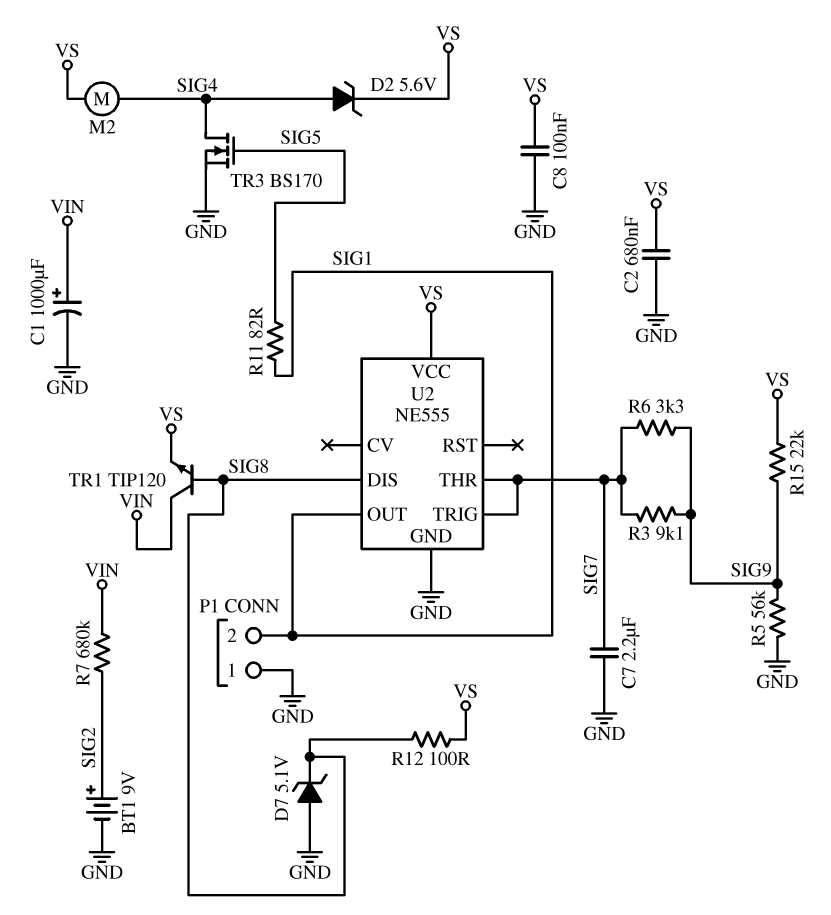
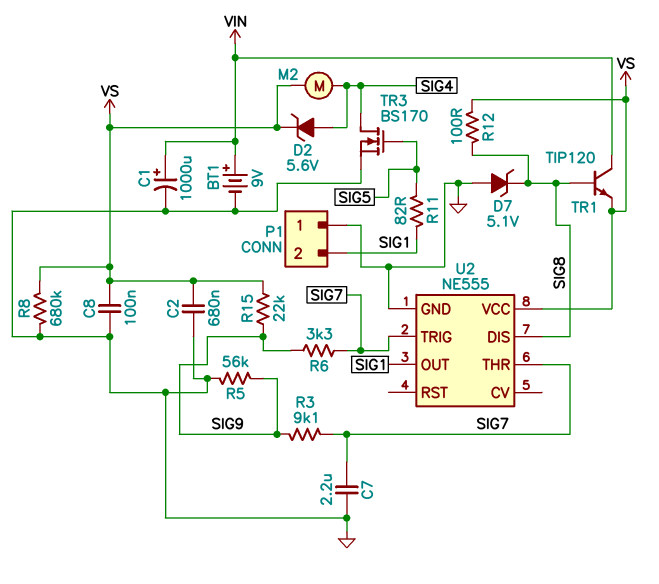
BT1: 9V (plus SIG2, minus GND) -> 9V (plus VIN, minus GND)
R7: 680k (SIG2, VIN) -> none
R8: none -> 680k (GND, VS)

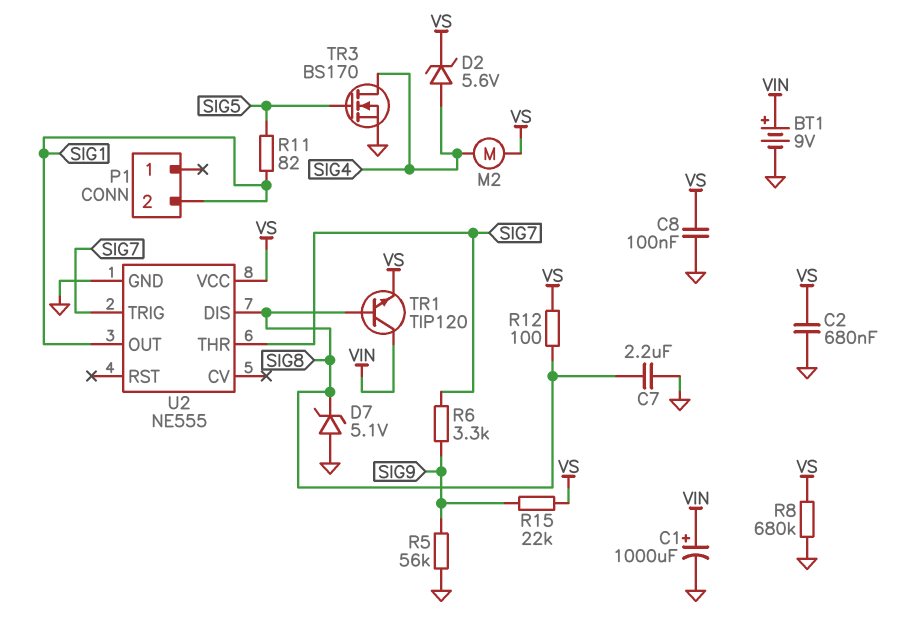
C7: 2.2uF (GND, SIG7) -> 2.2uF (GND, SIG8)
P1 pin 1: GND -> none
R3: 9.1k (SIG7, SIG9) -> none

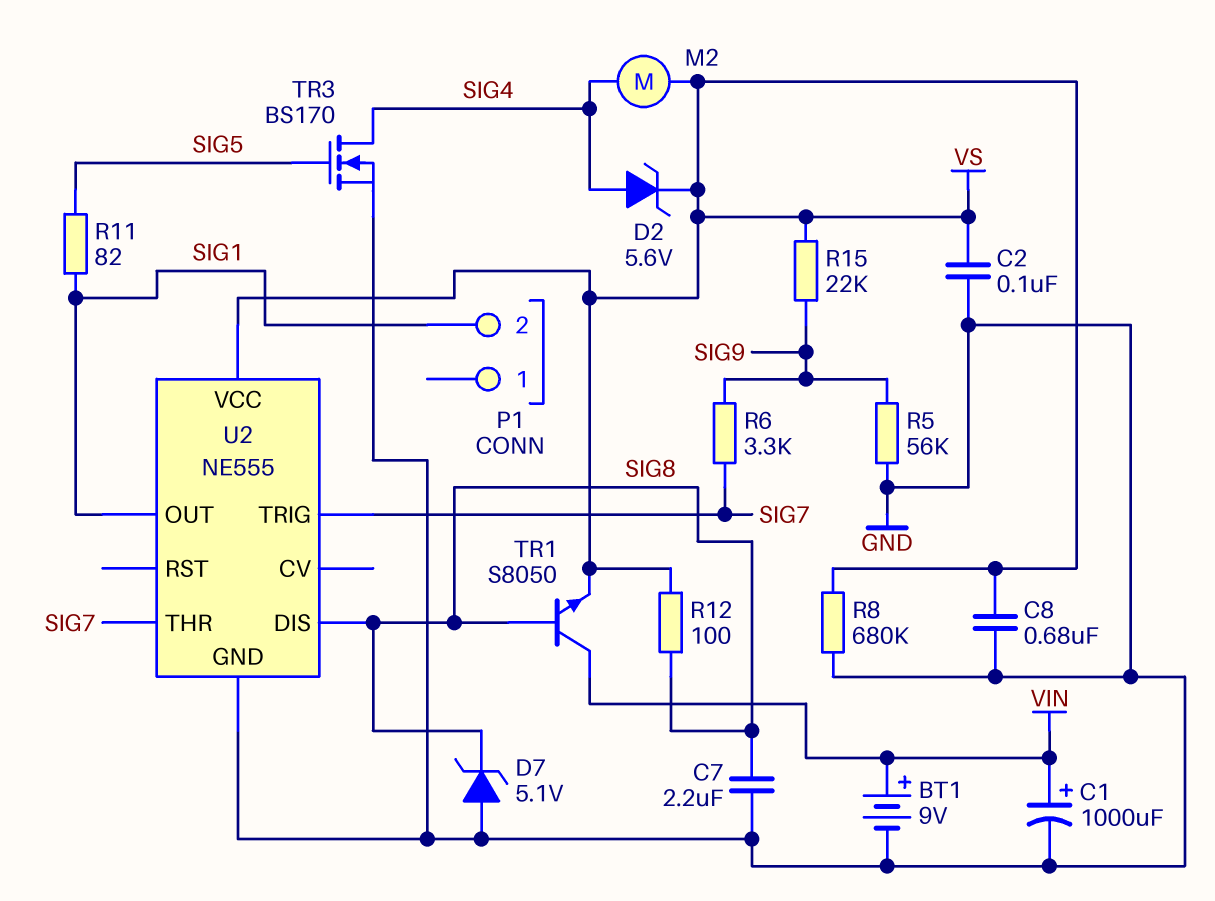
C2: 680nF (GND, VS) -> 100nF (GND, VS)
C8: 100nF (GND, VS) -> 680nF (GND, VS)
TR1: NPN TIP120 (B SIG8, C VIN, E VS) -> NPN S8050 (B SIG8, C VIN, E VS)

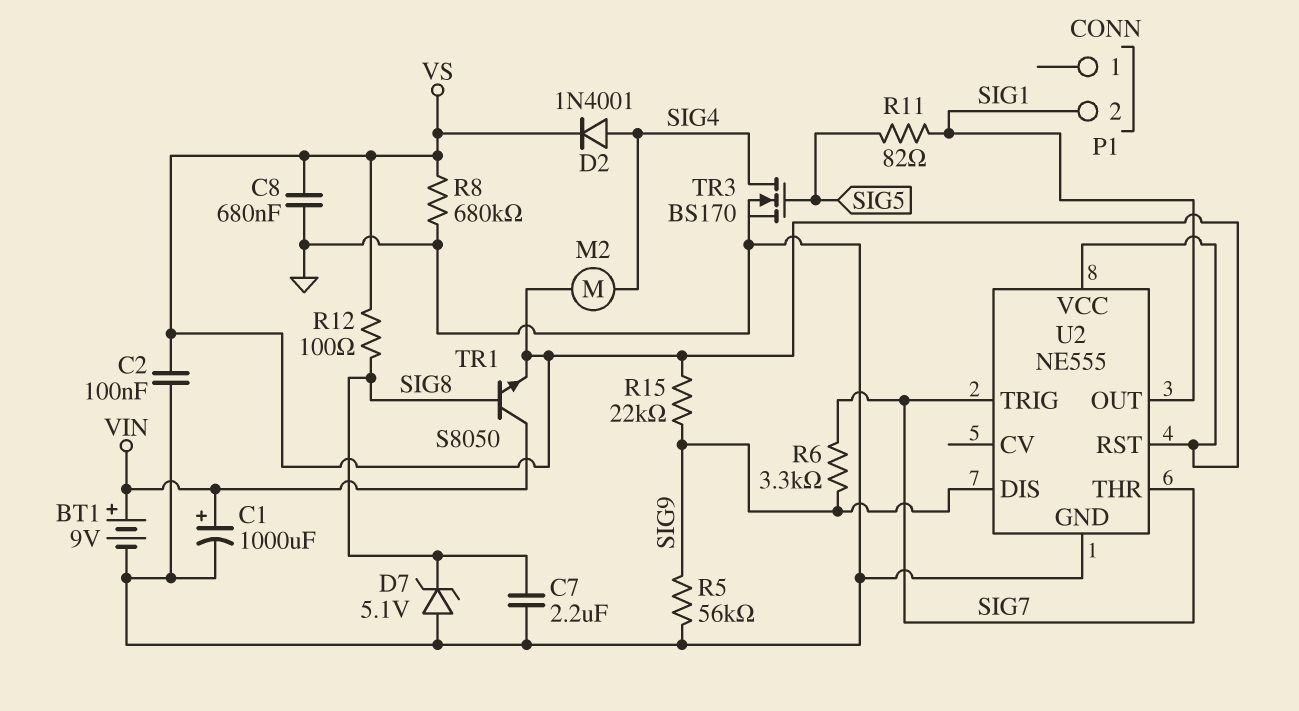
D2: zener 5.6V (A SIG4, K VS) -> diode 1N4001 (A SIG4, K VS)
U2 pin DIS: SIG8 -> SIG9
U2 pin RST: none -> VS

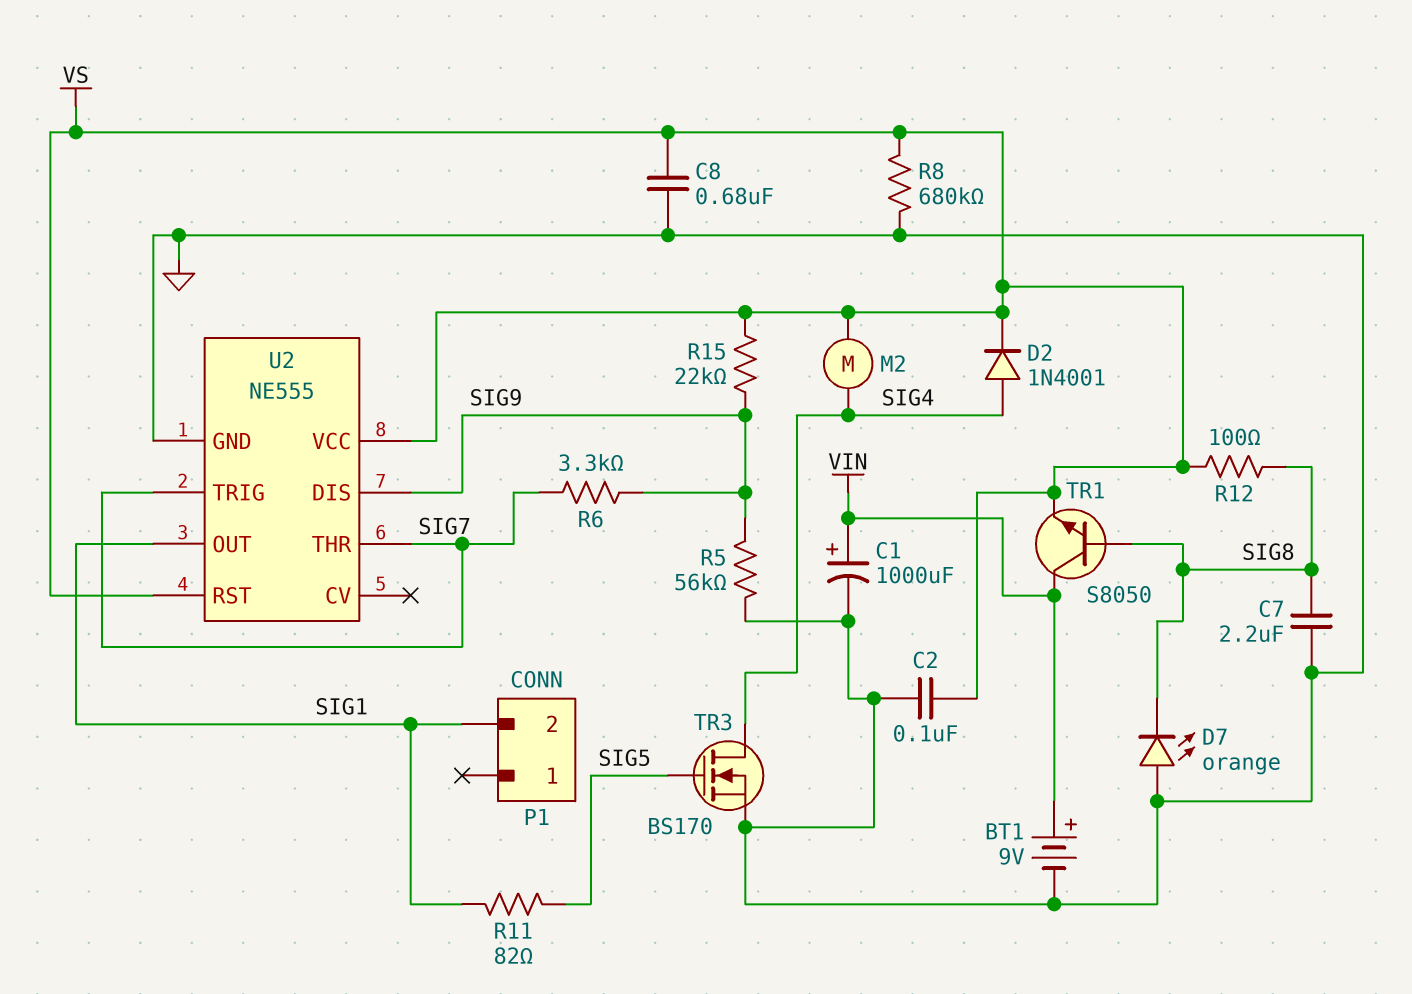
D7: zener 5.1V (A GND, K SIG8) -> LED orange (A GND, K SIG8)

